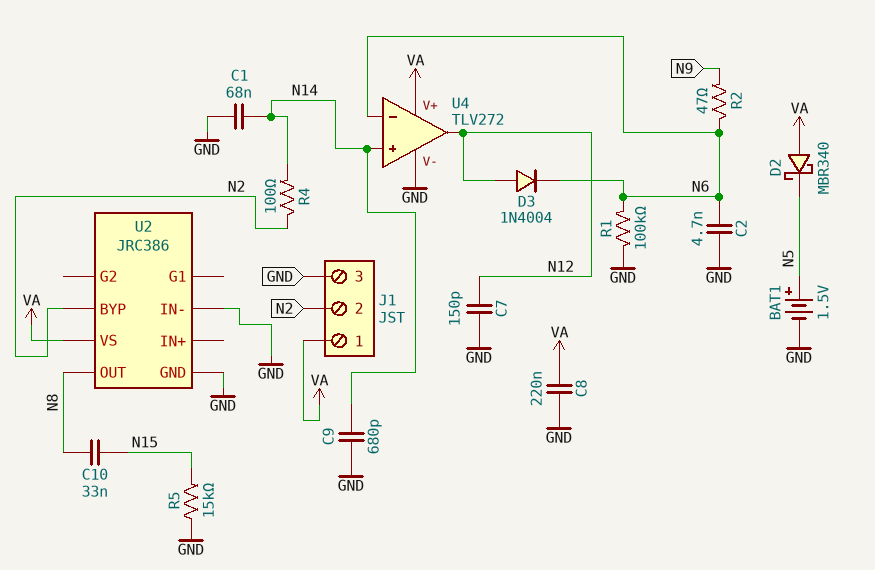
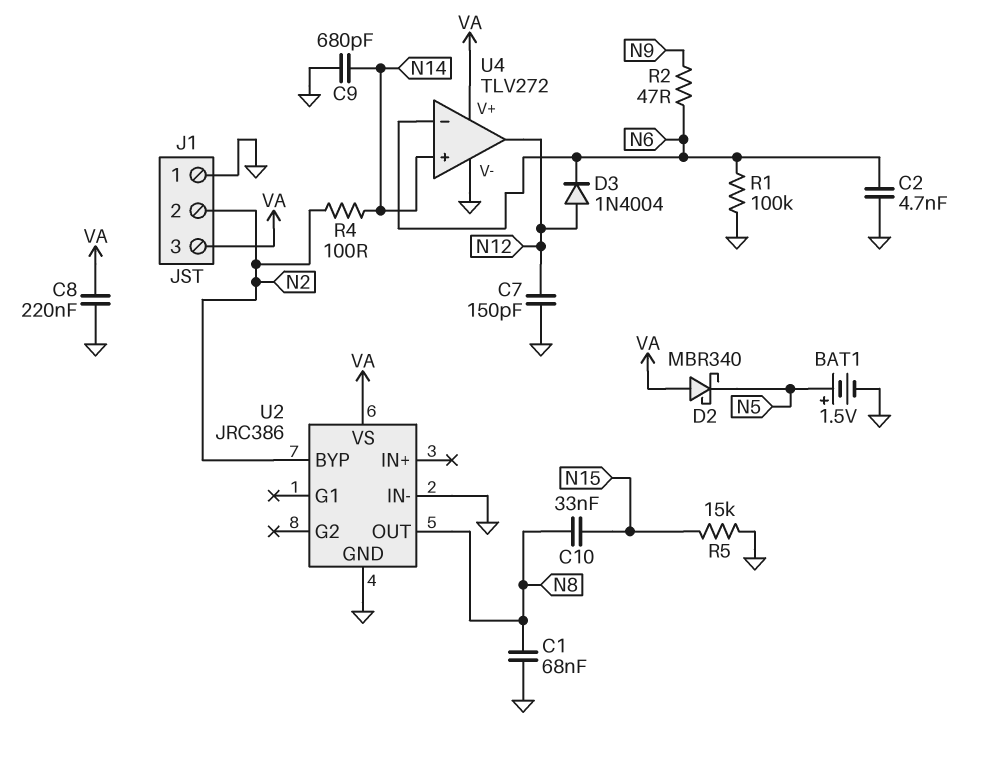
C1: 68nF (GND, N14) -> 68nF (GND, N8)
J1 pin 1: VA -> GND
J1 pin 3: GND -> VA

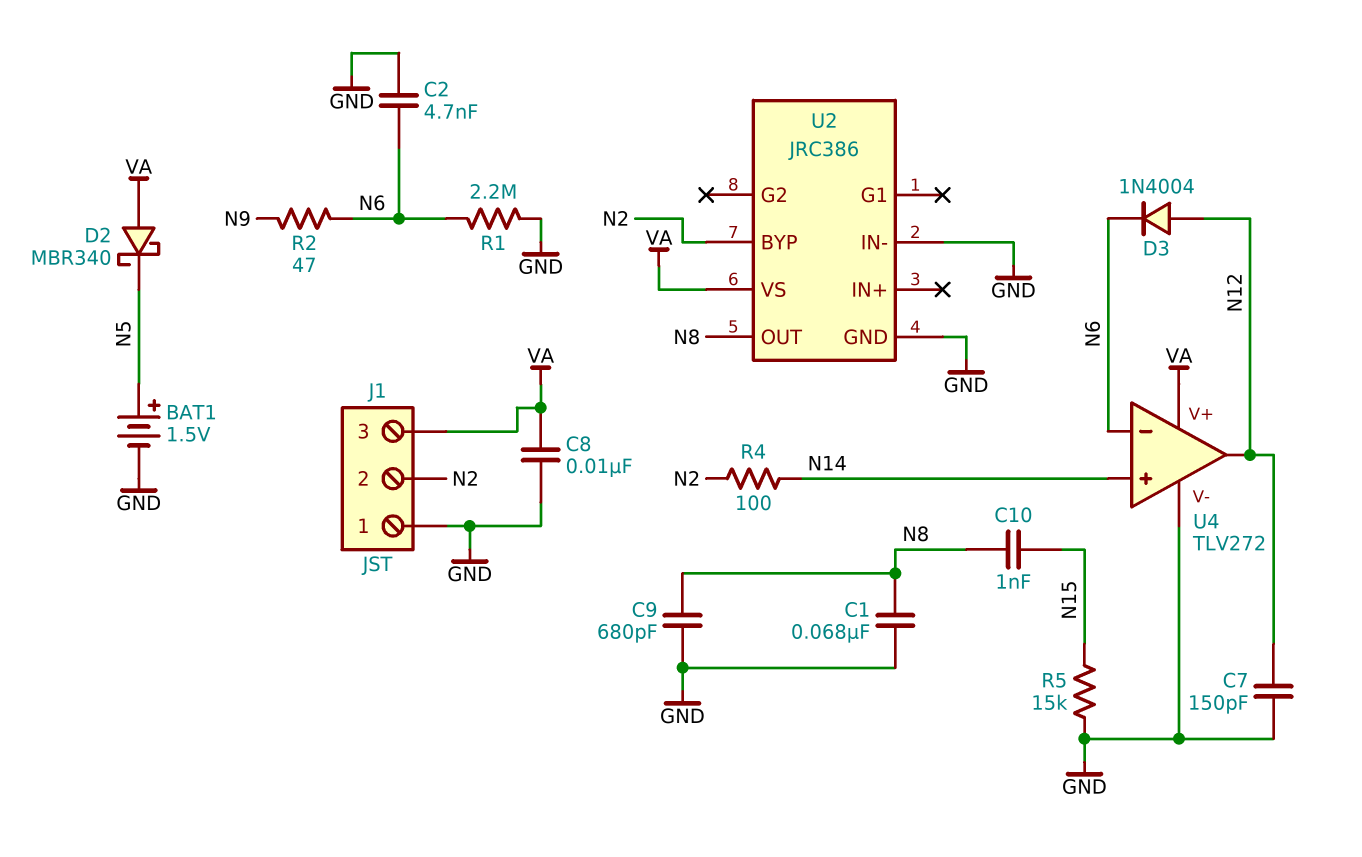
C8: 220nF (GND, VA) -> 10nF (GND, VA)
C9: 680pF (GND, N14) -> 680pF (GND, N8)
C10: 33nF (N8, N15) -> 1nF (N8, N15)
R1: 100k (GND, N6) -> 2.2M (GND, N6)

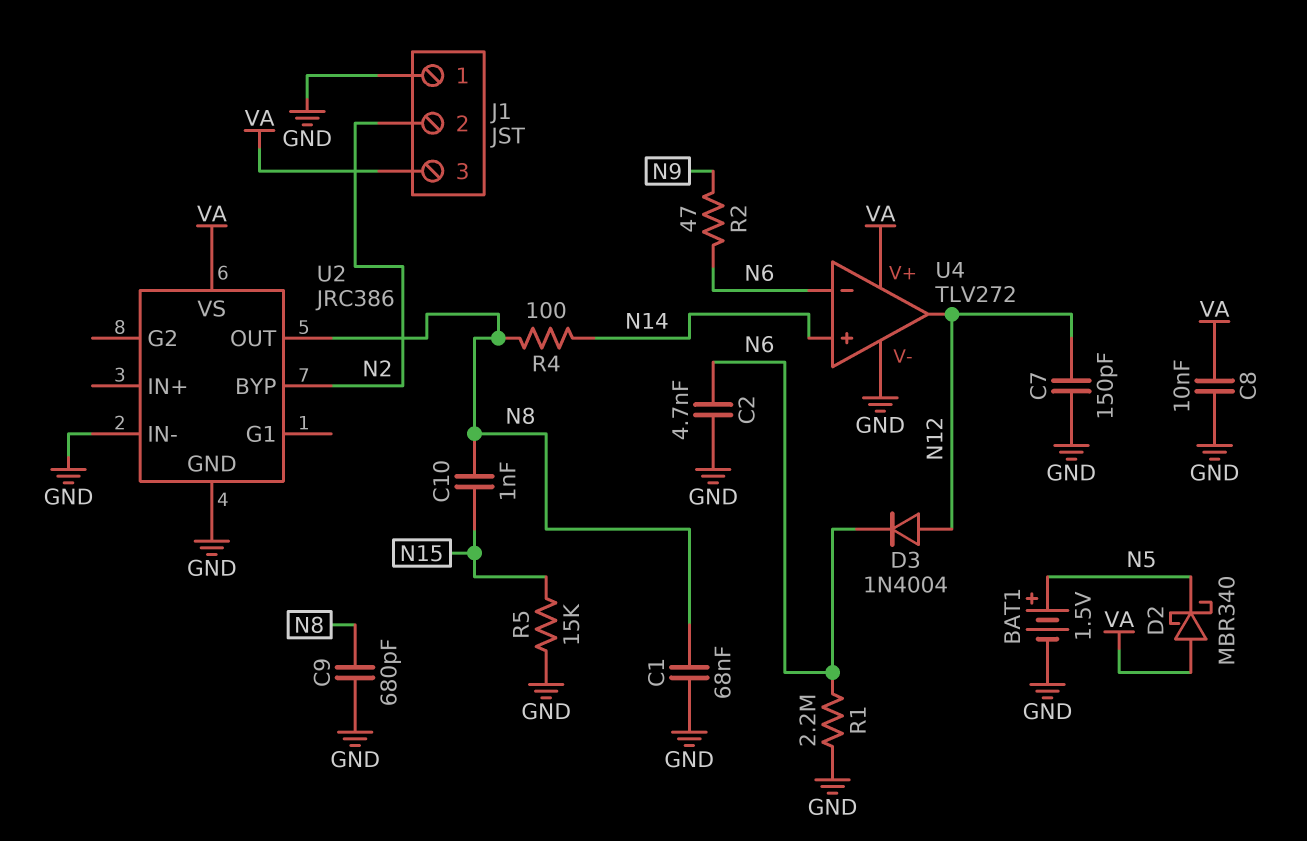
R4: 100 (N2, N14) -> 100 (N8, N14)

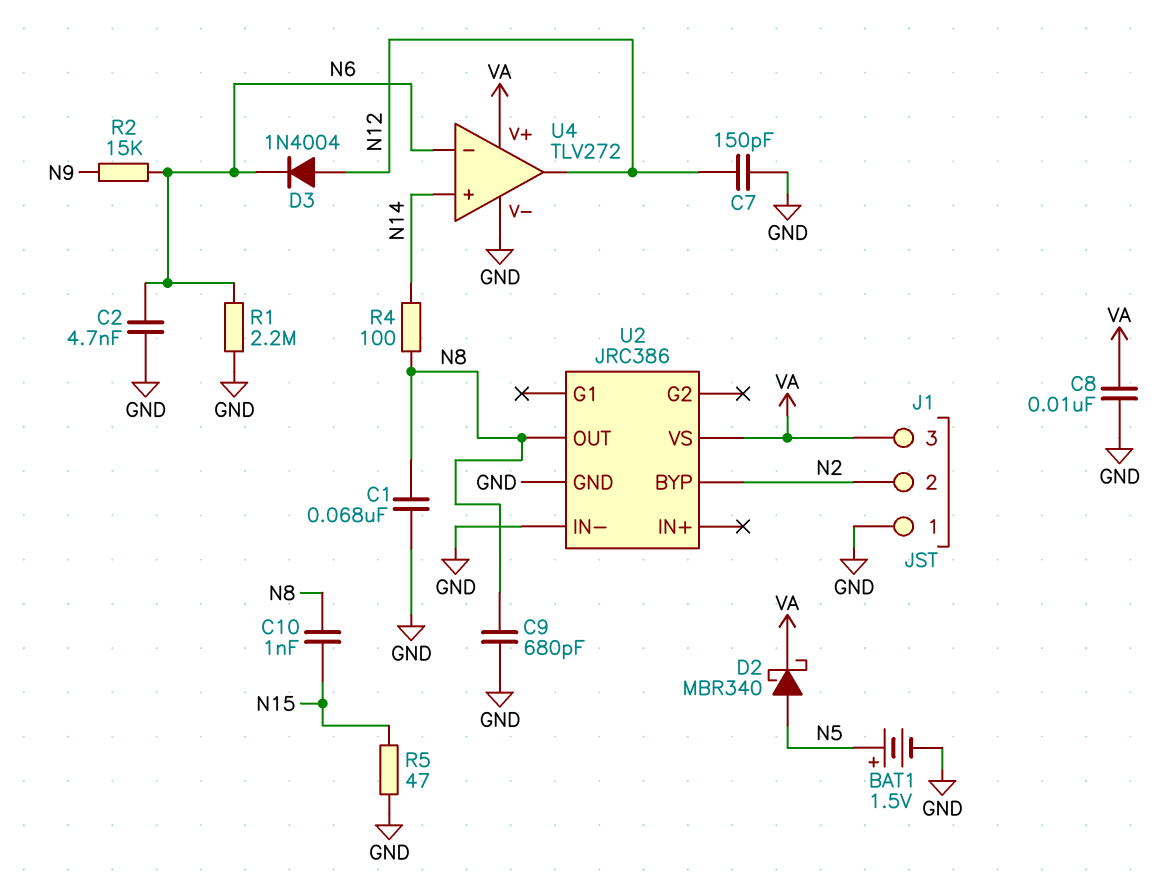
D2: schottky MBR340 (A VA, K N5) -> schottky MBR340 (A N5, K VA)
R2: 47 (N6, N9) -> 15k (N6, N9)
R5: 15k (GND, N15) -> 47 (GND, N15)

